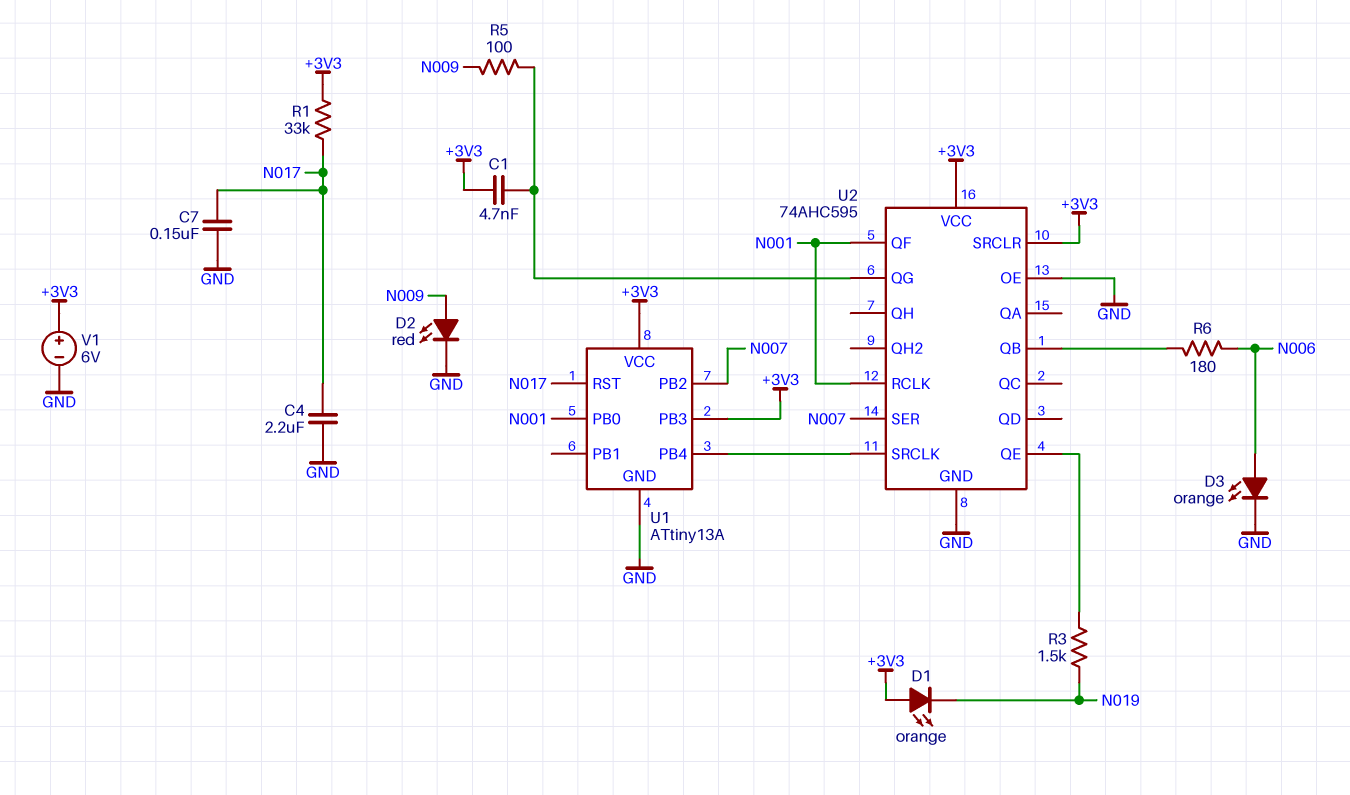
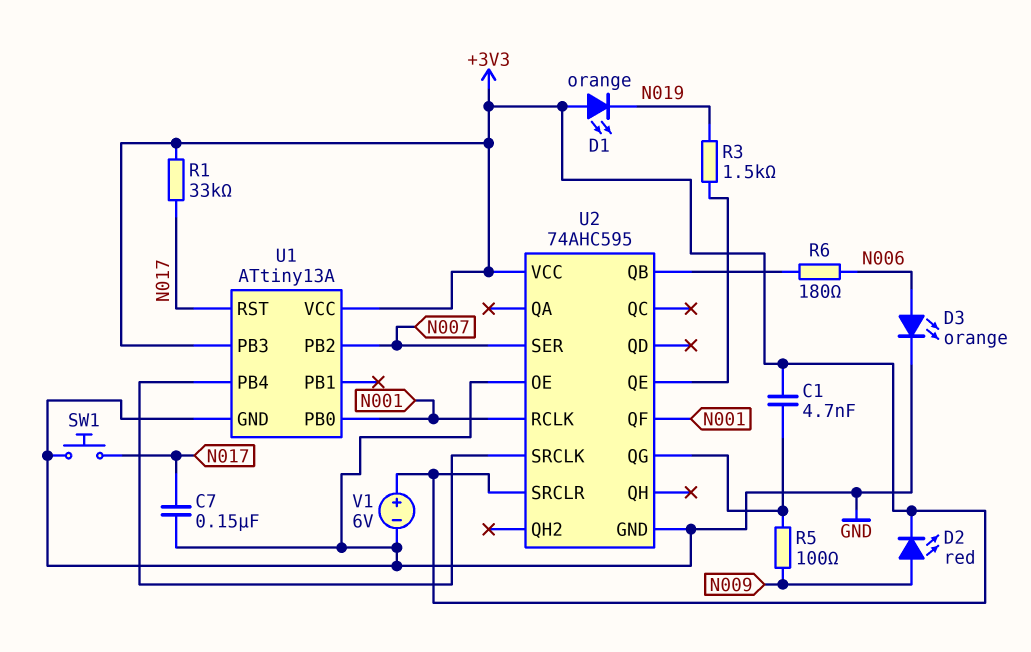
C4: 2.2uF (GND, N017) -> none
D2: LED red (A N009, K GND) -> LED red (A N009, K +3V3)
SW1: none -> button (GND, N017)

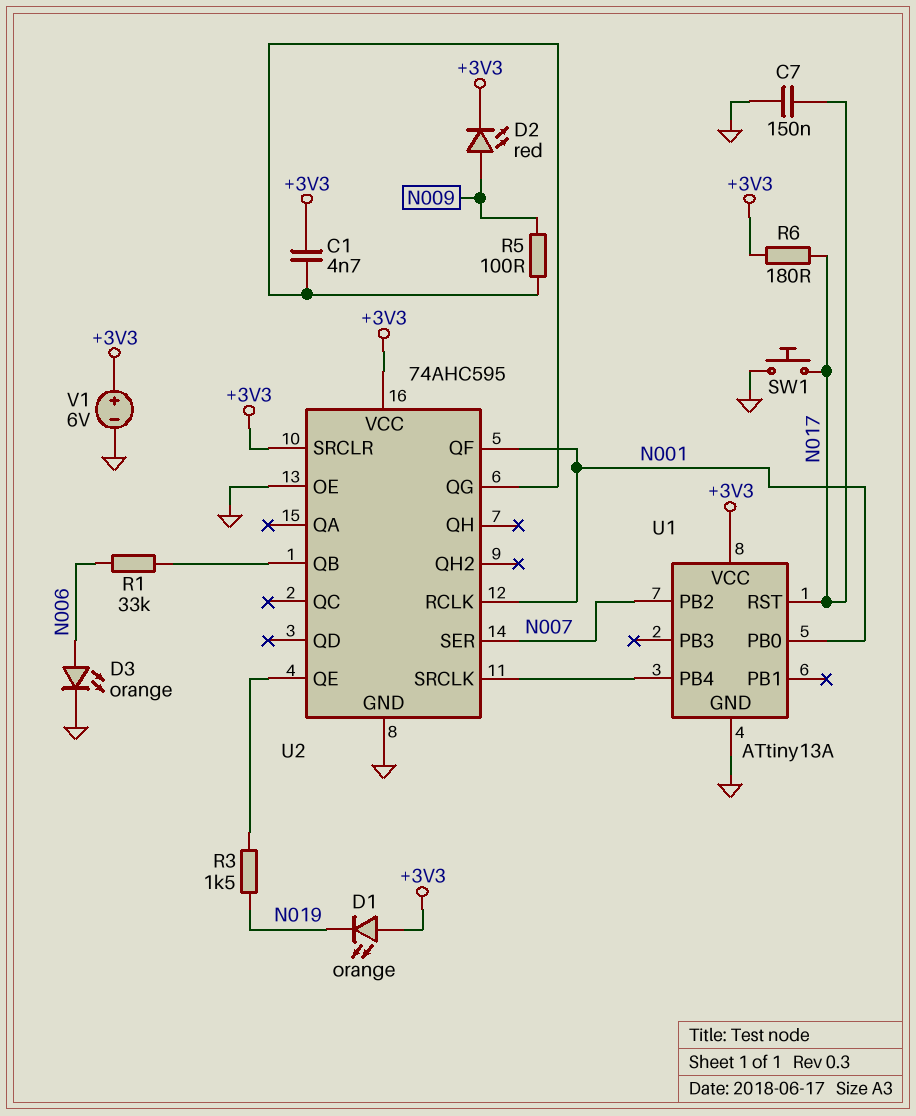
R1: 33k (+3V3, N017) -> 33k (N006, U2/QB)
R6: 180 (N006, U2/QB) -> 180 (+3V3, N017)
U1 pin PB3: +3V3 -> none

